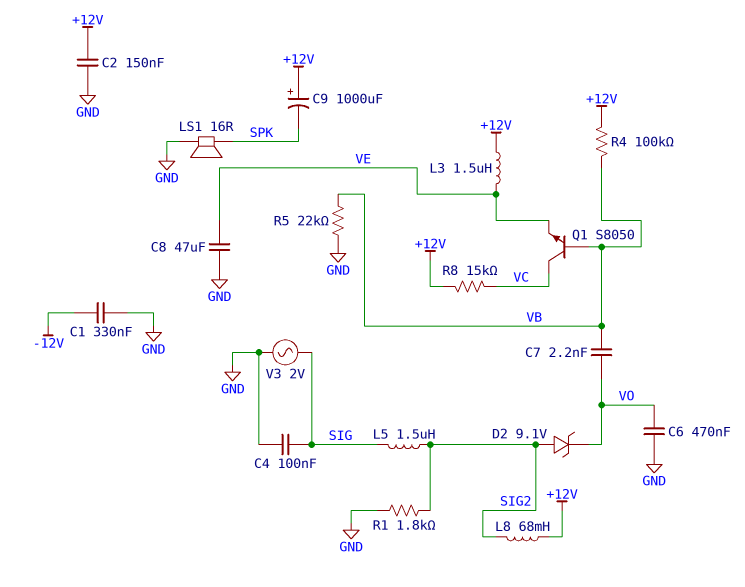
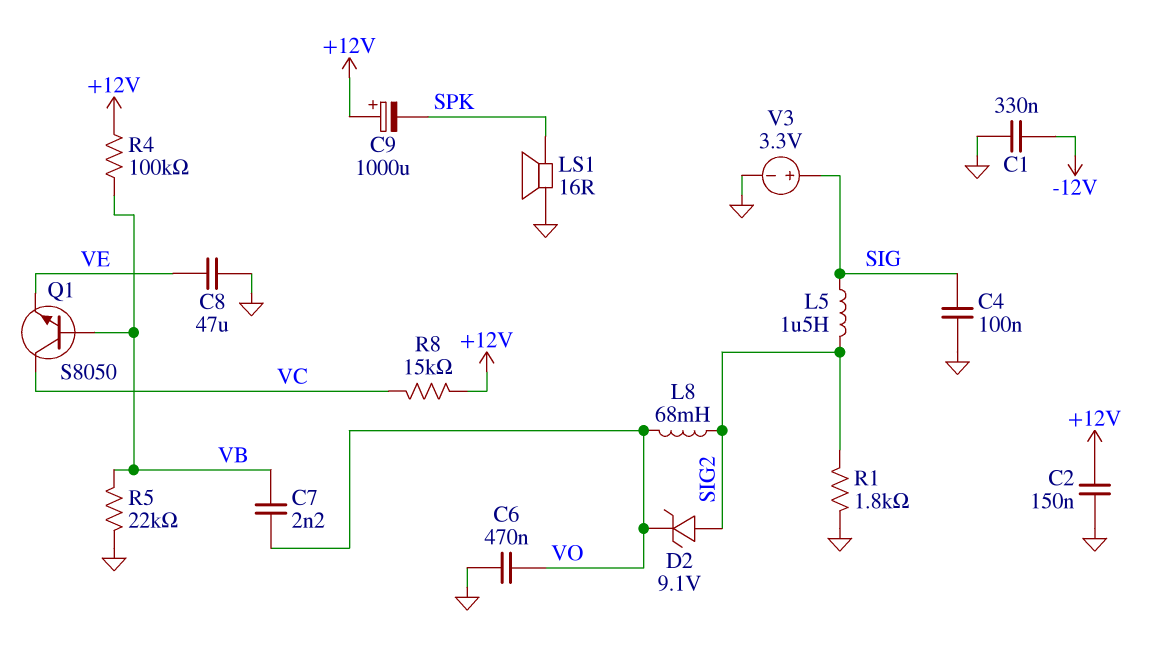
L3: 1.5uH (+12V, VE) -> none
L8: 68mH (+12V, SIG2) -> 68mH (SIG2, VO)
V3: AC 2V (GND, SIG) -> 3.3V (plus SIG, minus GND)

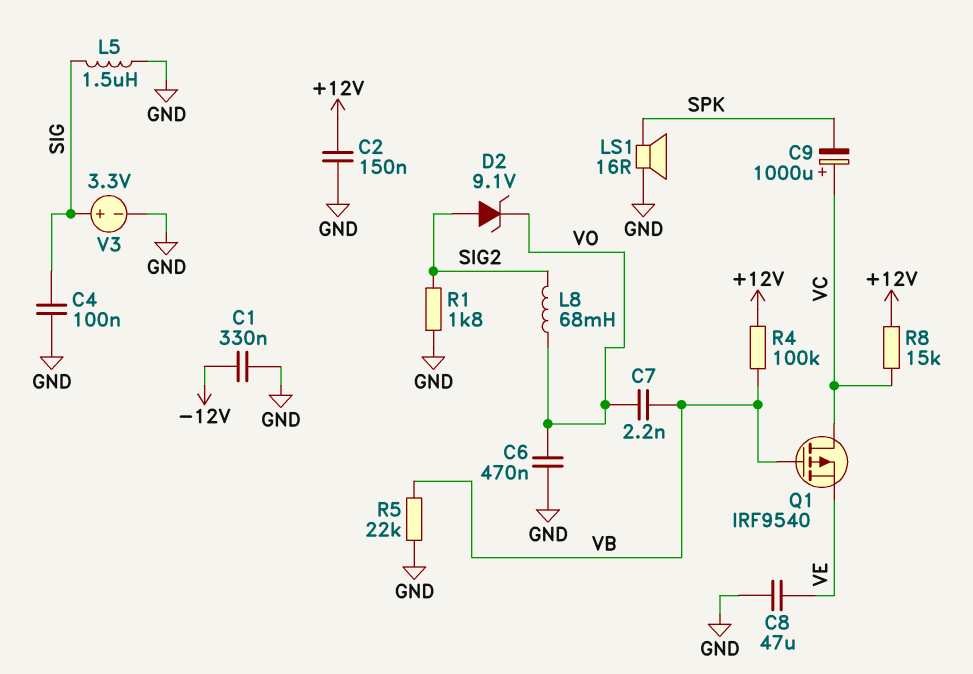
C9: 1000uF (plus +12V, minus SPK) -> 1000uF (plus VC, minus SPK)
L5: 1.5uH (SIG, SIG2) -> 1.5uH (GND, SIG)
Q1: NPN S8050 (B VB, C VC, E VE) -> PMOS IRF9540 (G VB, D VC, S VE)

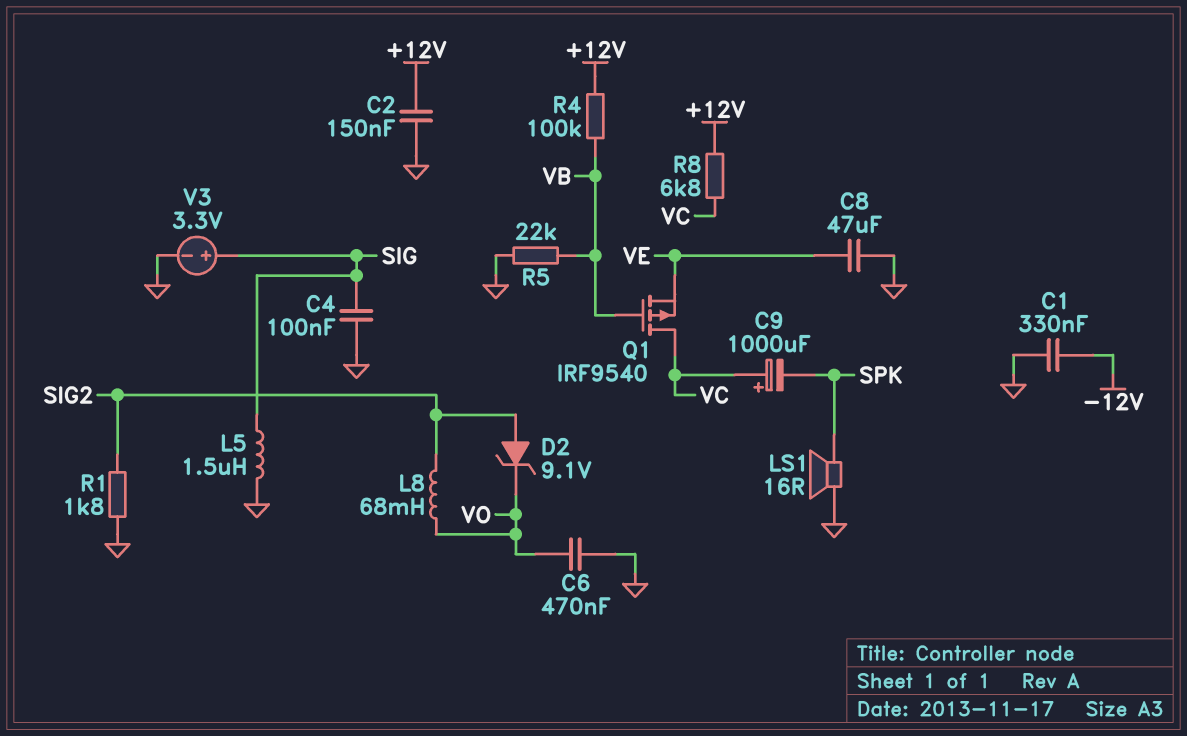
C7: 2.2nF (VB, VO) -> none
R8: 15k (+12V, VC) -> 6.8k (+12V, VC)

